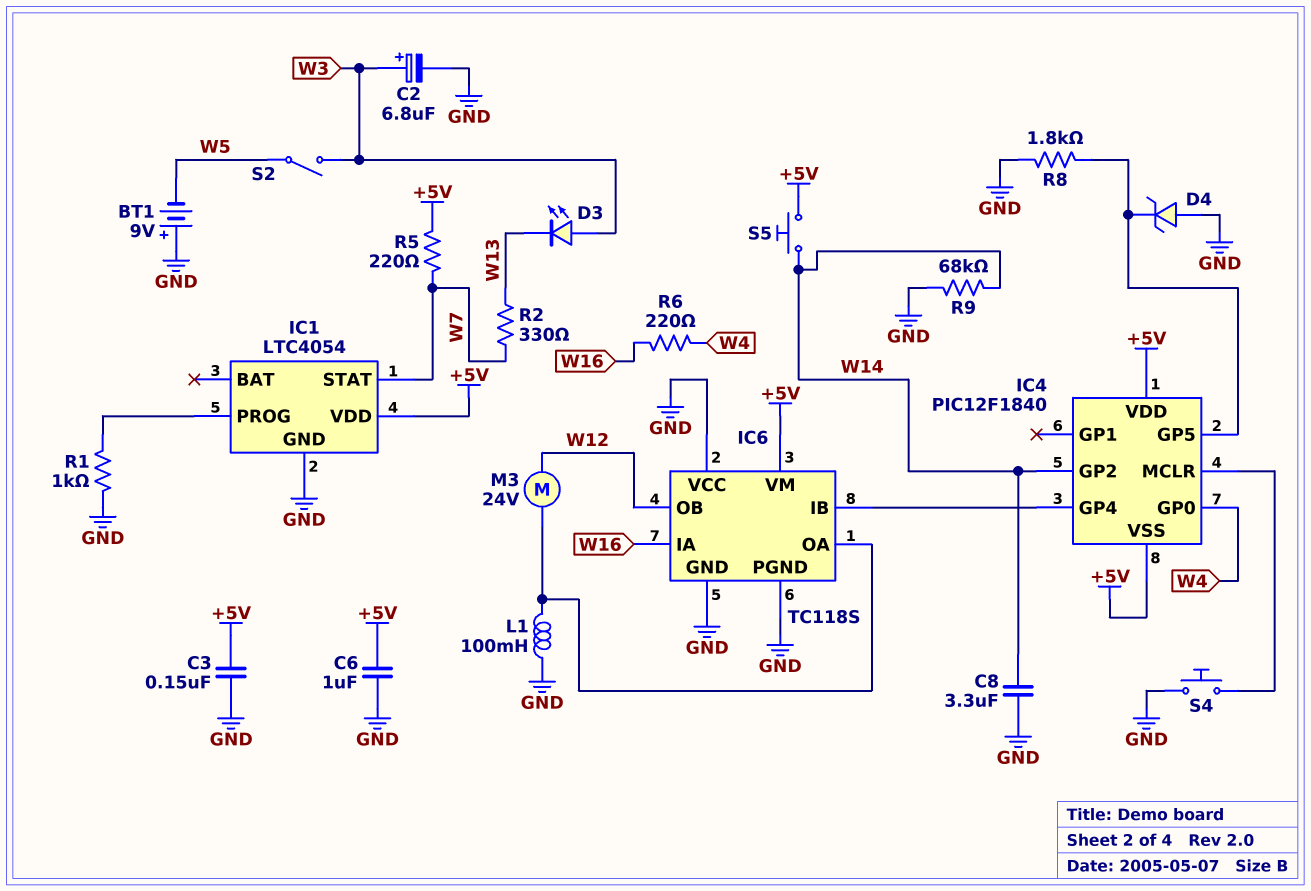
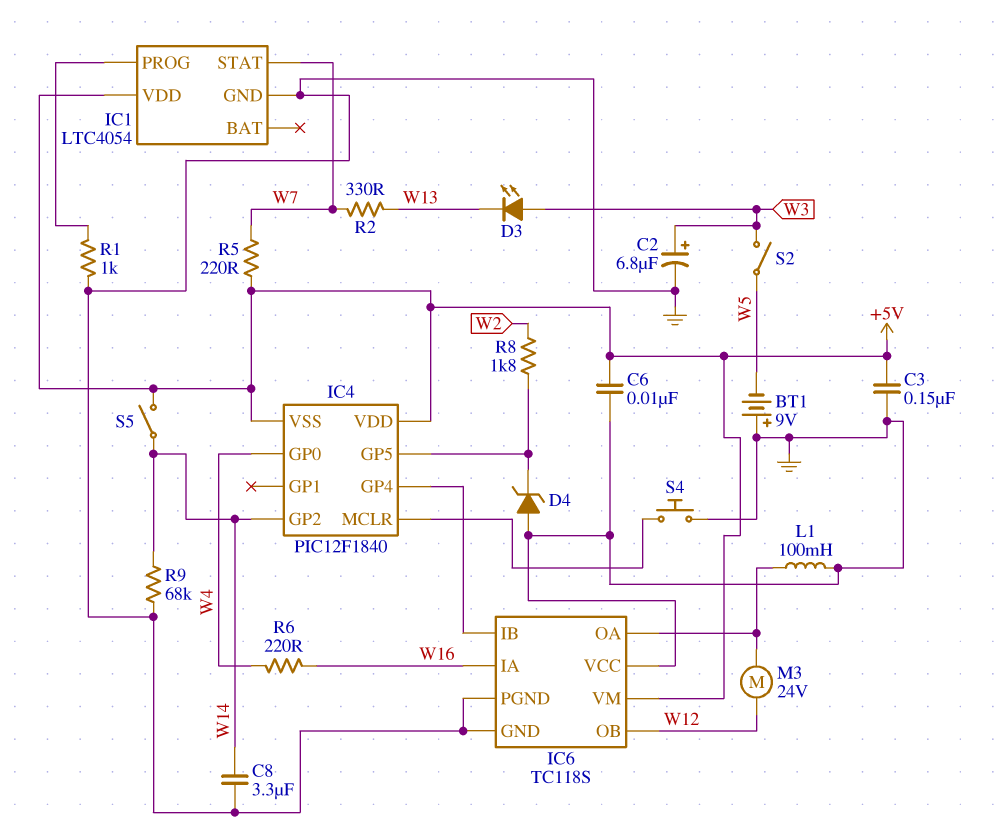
C6: 1uF (+5V, GND) -> 10nF (+5V, GND)
R8: 1.8k (GND, IC4/GP5) -> 1.8k (IC4/GP5, W2)
S5: button (+5V, W14) -> switch (+5V, W14)

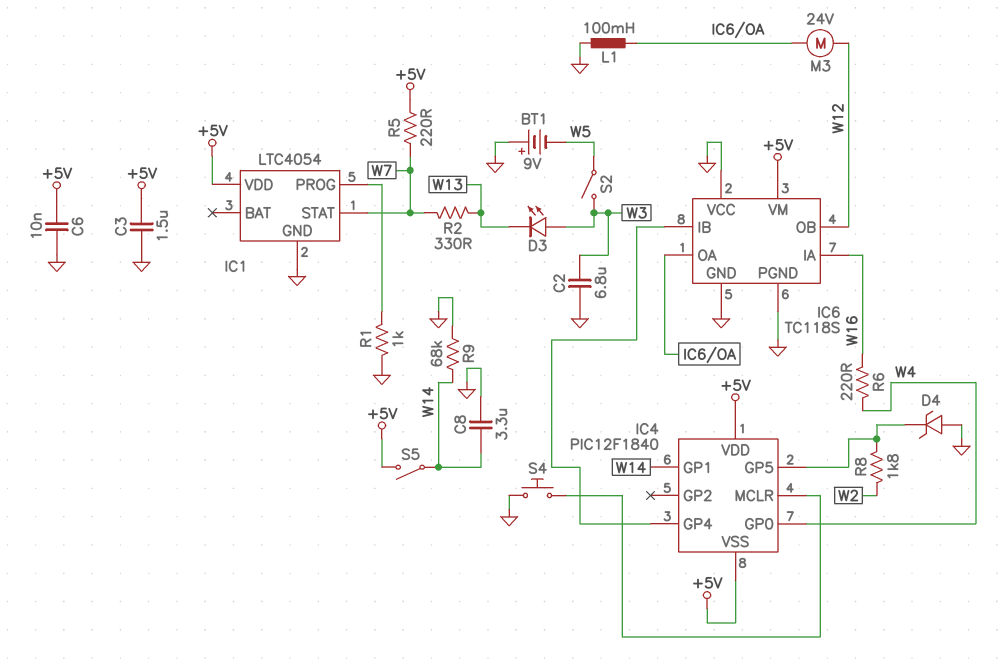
C2: 6.8uF (plus W3, minus GND) -> 6.8uF (GND, W3)
C3: 150nF (+5V, GND) -> 1.5uF (+5V, GND)
IC4 pin GP1: none -> W14
IC4 pin GP2: W14 -> none

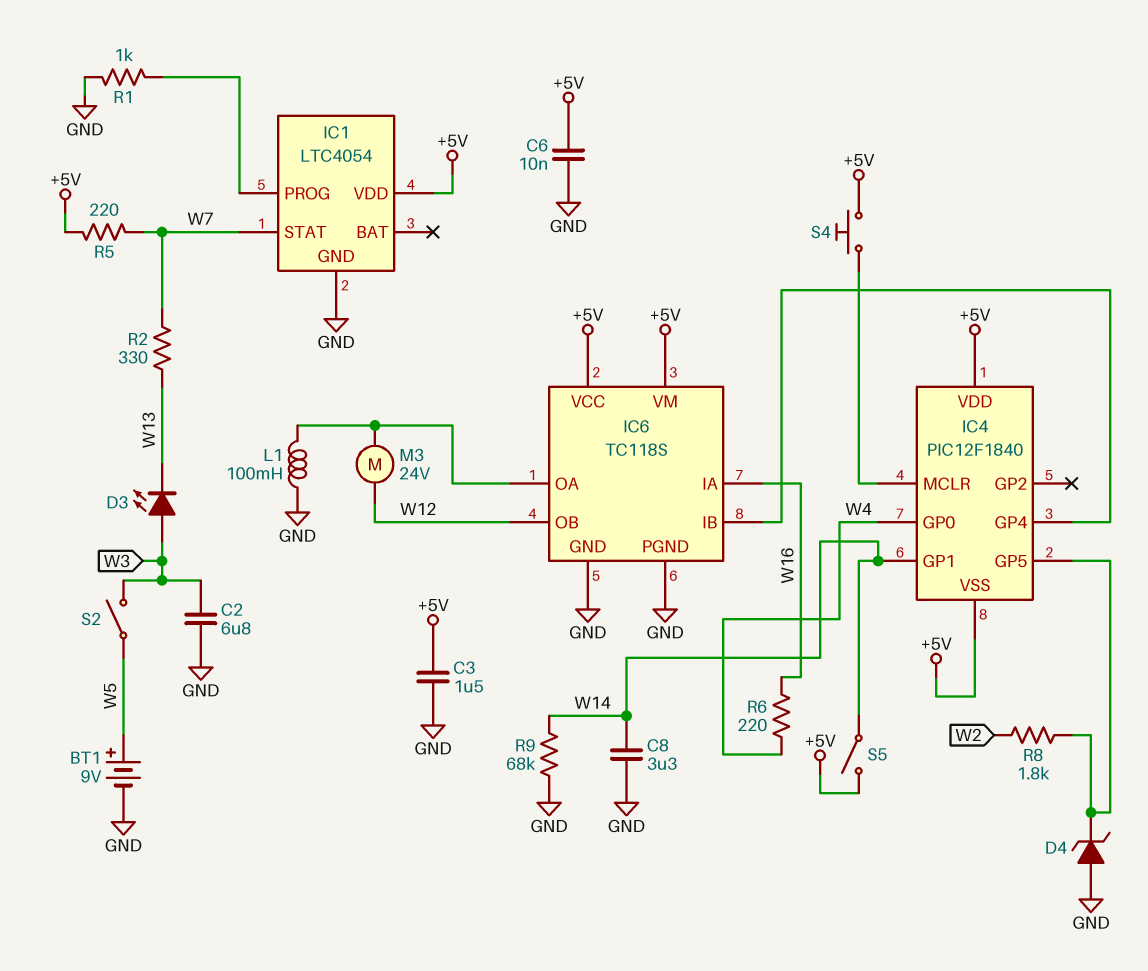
BT1: 9V (plus GND, minus W5) -> 9V (plus W5, minus GND)
IC6 pin VCC: GND -> +5V
S4: button (GND, IC4/MCLR) -> button (+5V, IC4/MCLR)

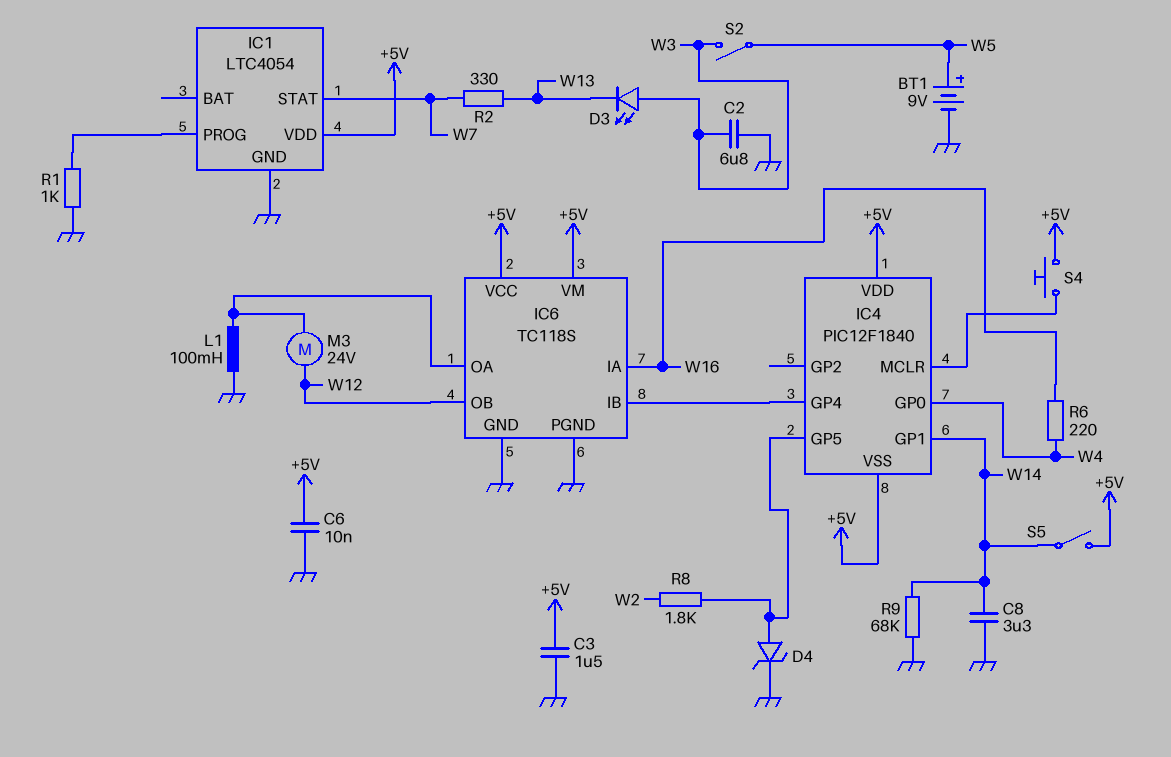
D4: zener (A GND, K IC4/GP5) -> zener (A IC4/GP5, K GND)
R5: 220 (+5V, W7) -> none

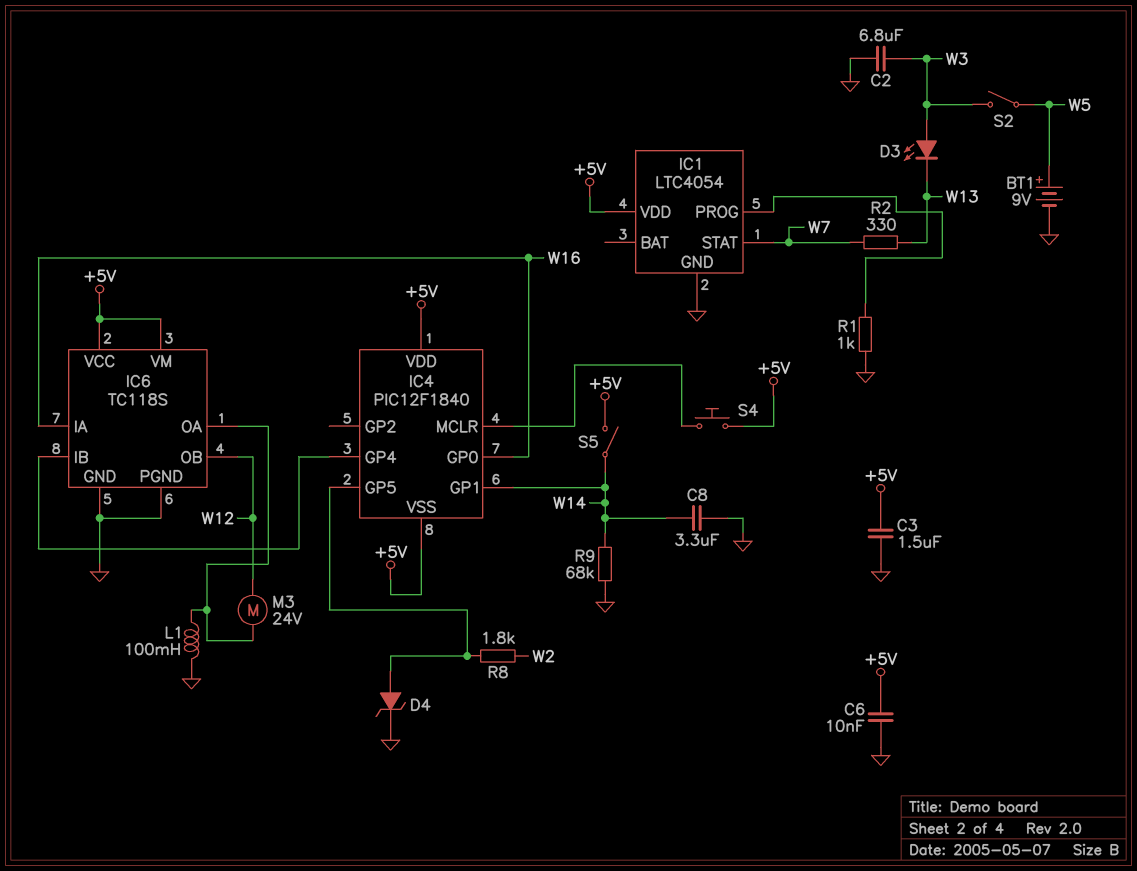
IC4 pin GP0: W4 -> W16
R6: 220 (W4, W16) -> none

